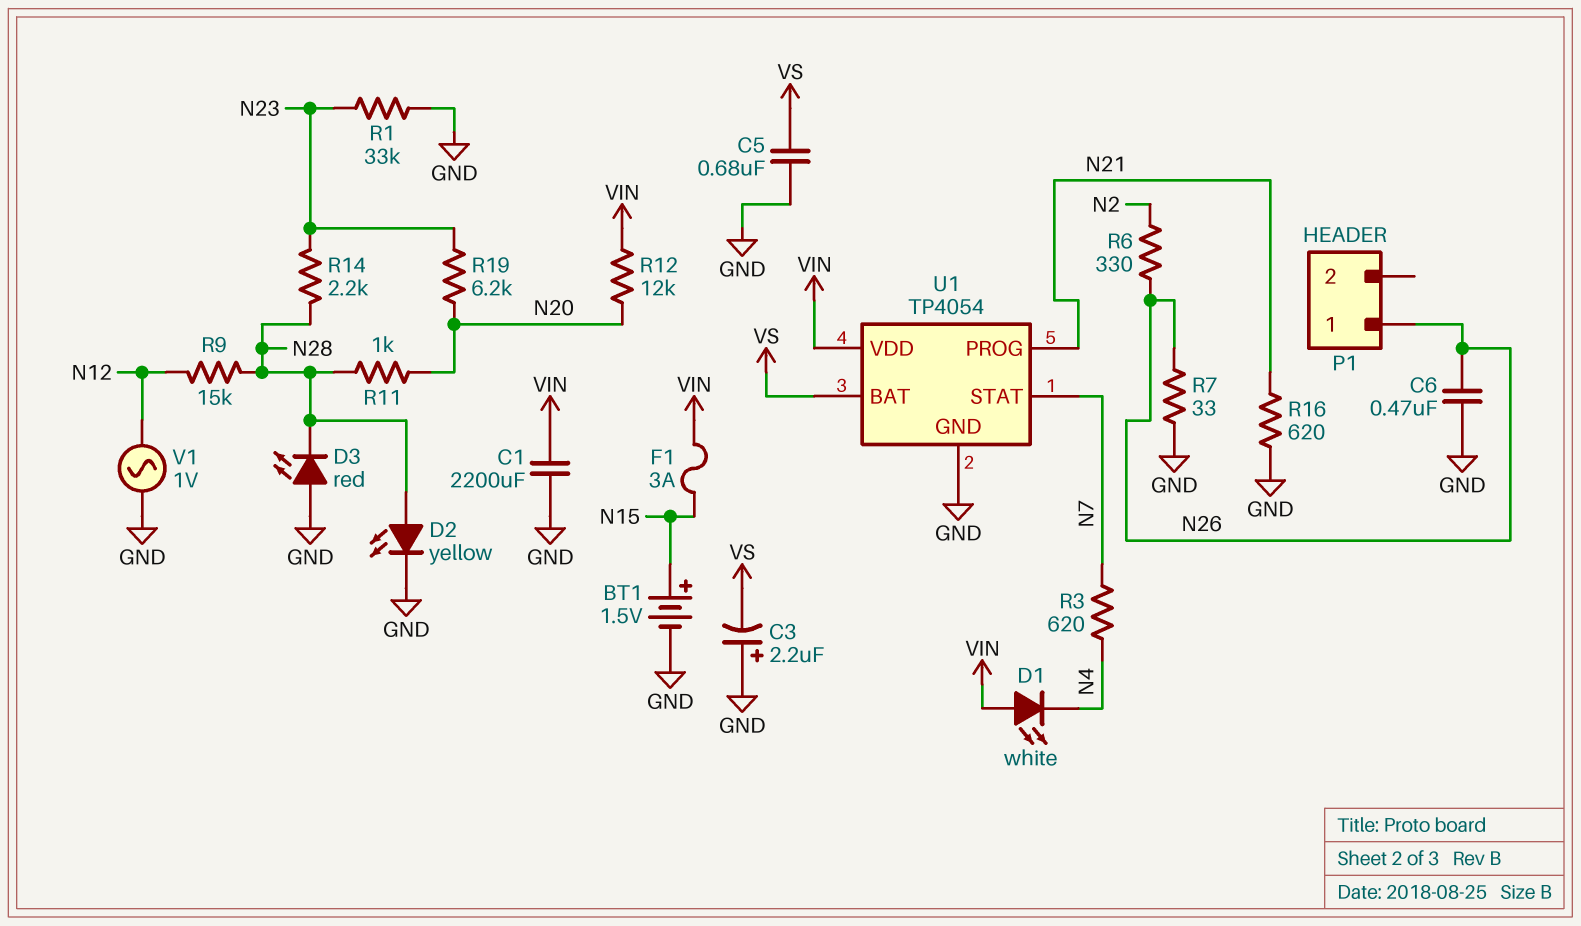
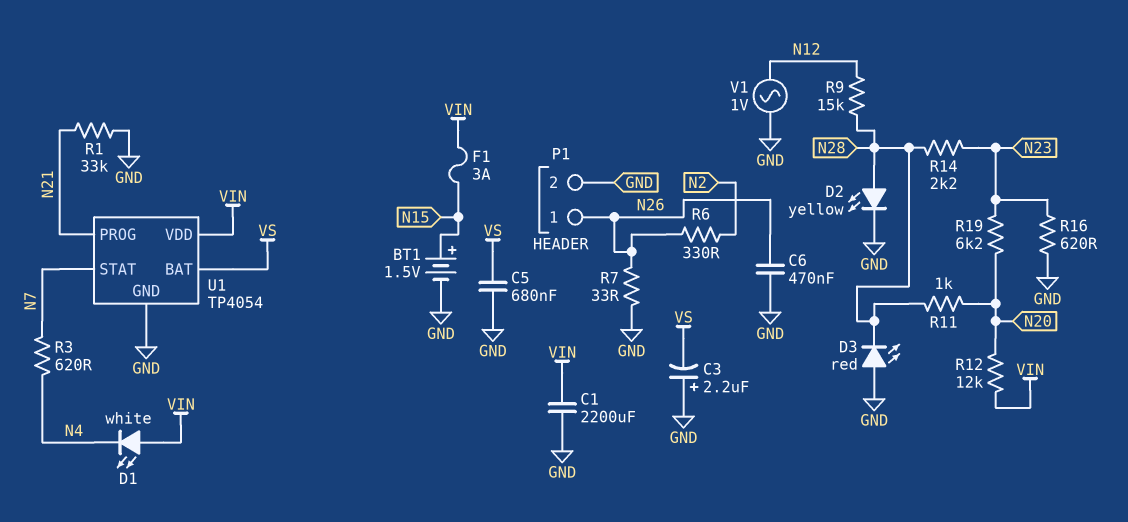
P1 pin 2: none -> GND
R1: 33k (GND, N23) -> 33k (GND, N21)
R16: 620 (GND, N21) -> 620 (GND, N23)

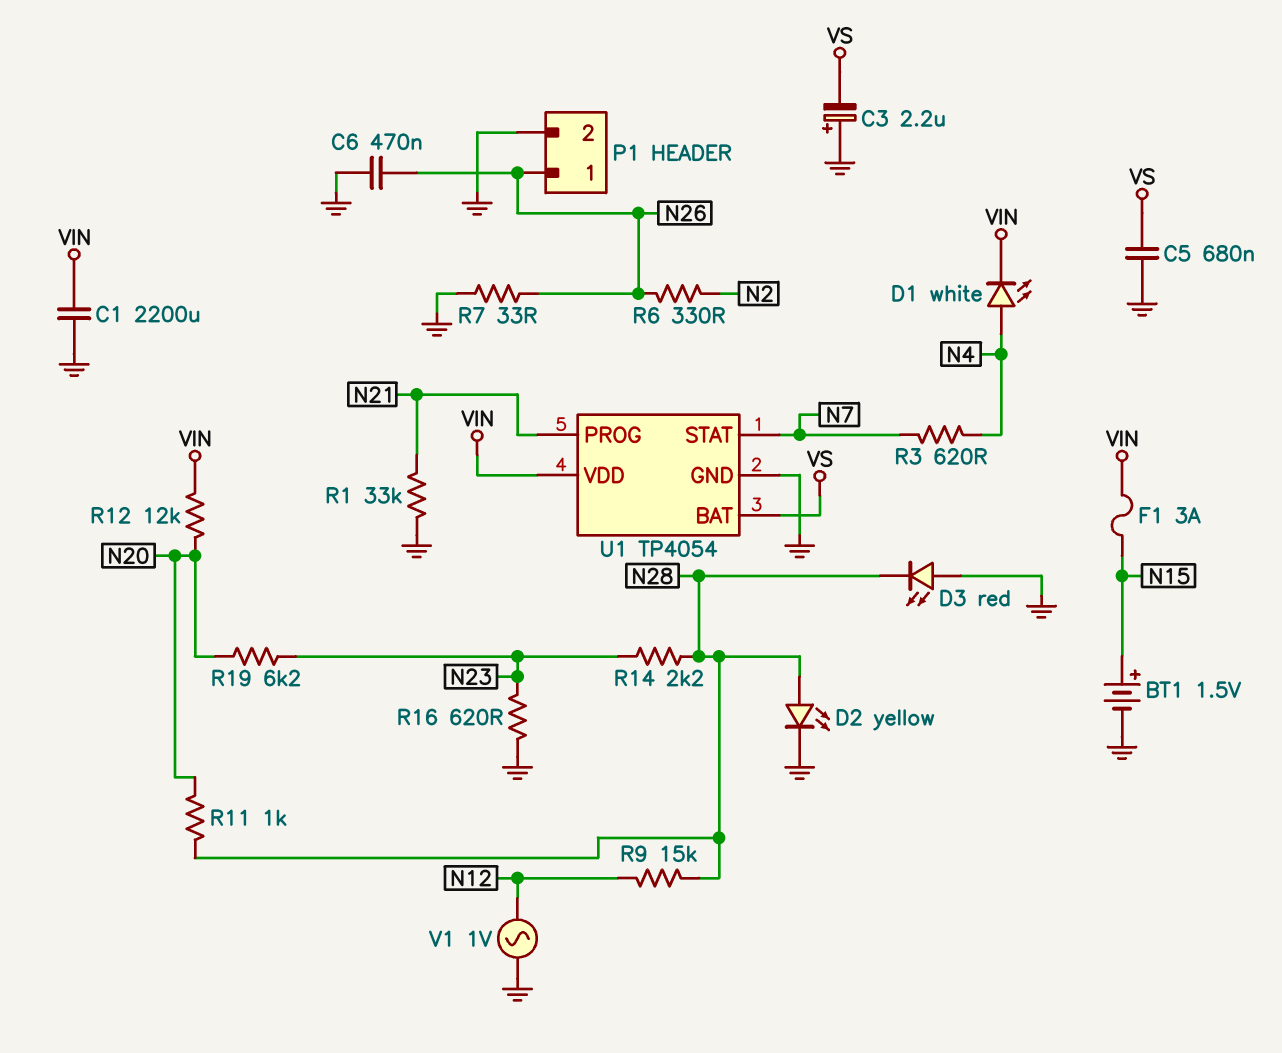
D1: LED white (A VIN, K N4) -> LED white (A N4, K VIN)

